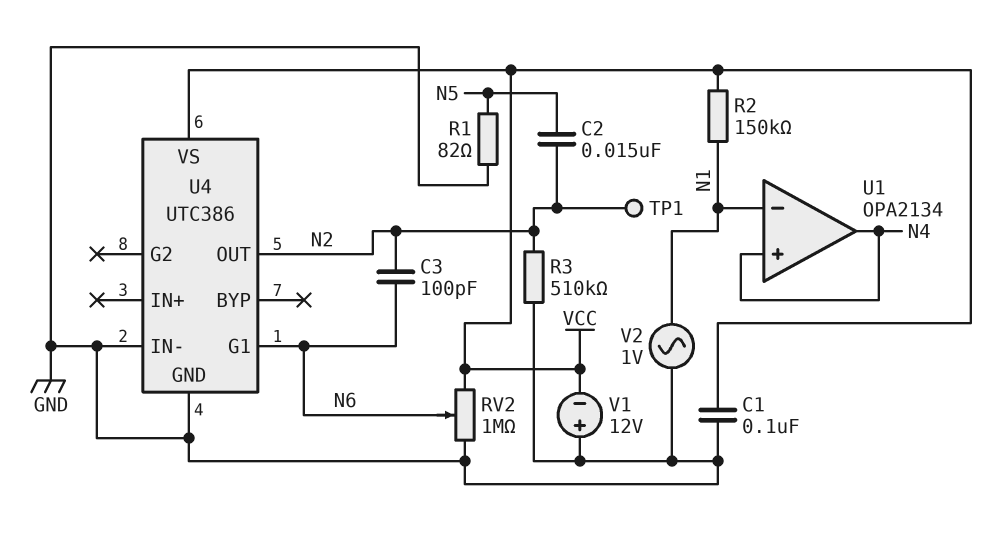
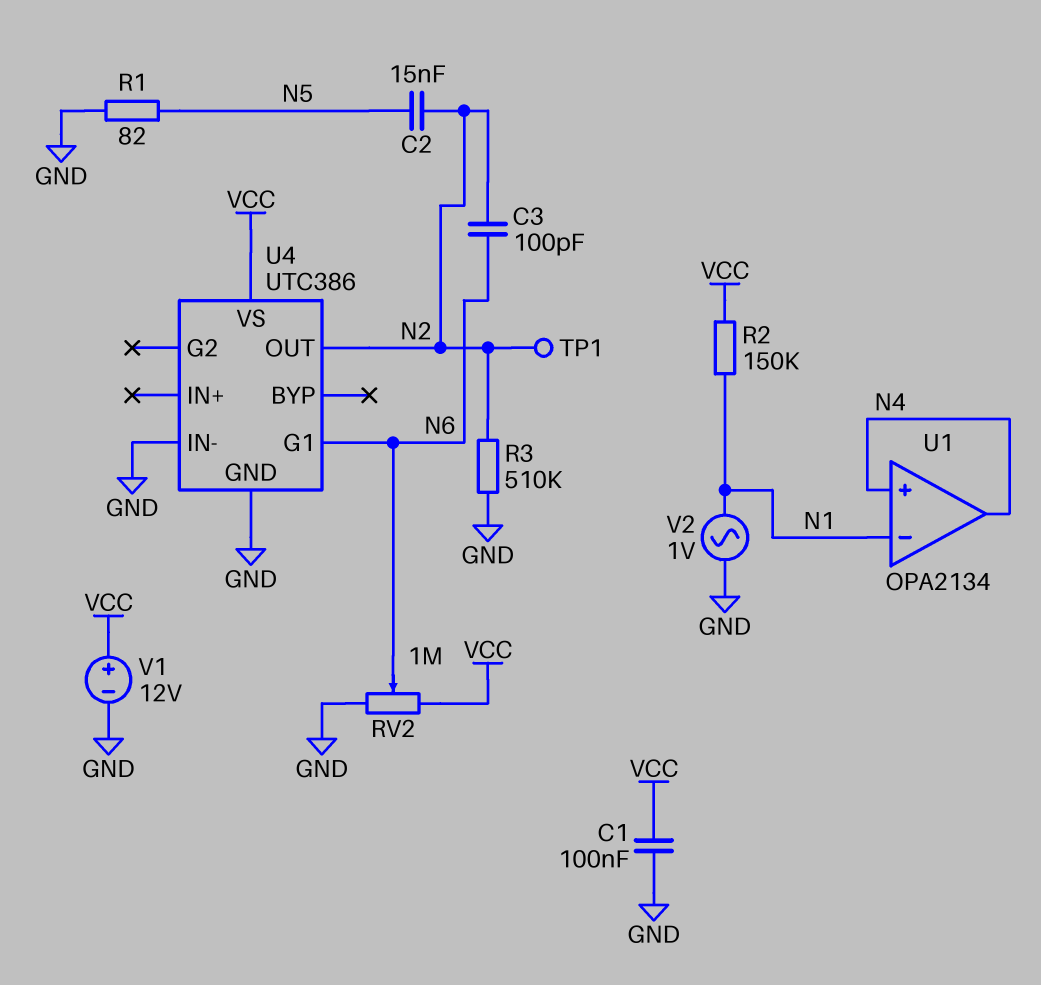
V1: 12V (plus GND, minus VCC) -> 12V (plus VCC, minus GND)

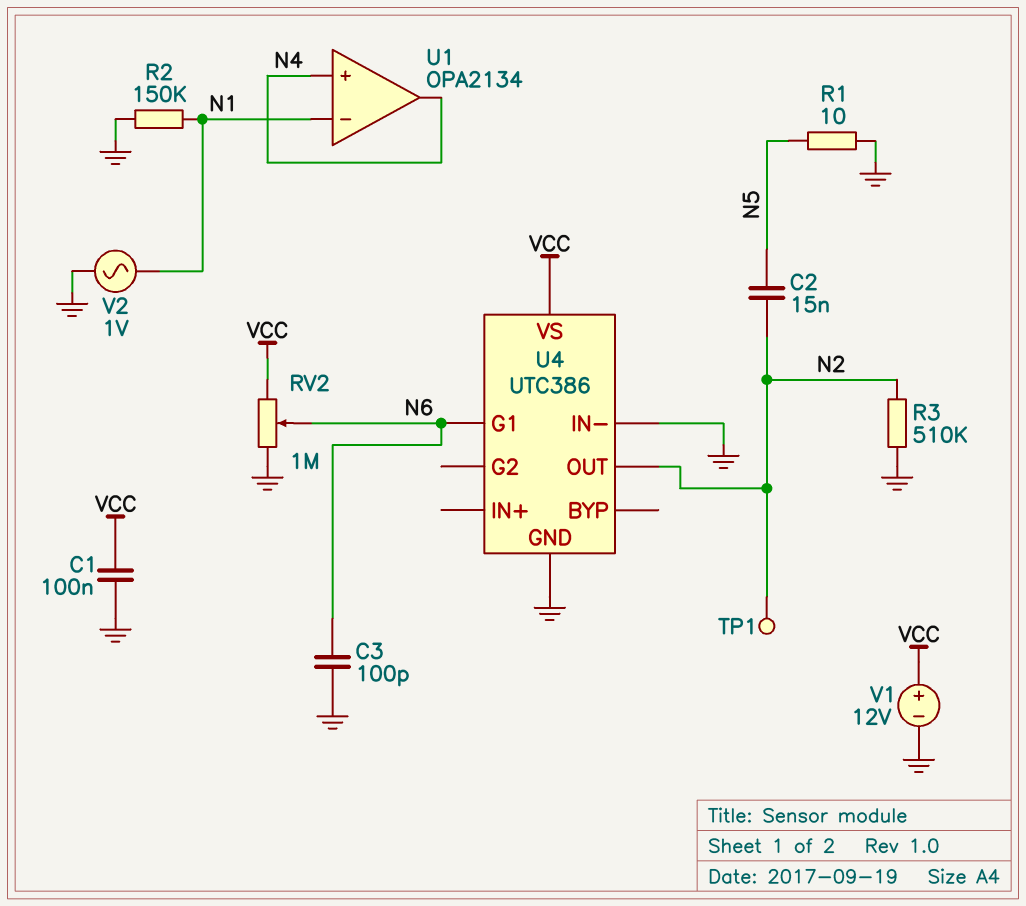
C3: 100pF (N2, N6) -> 100pF (GND, N6)
R1: 82 (GND, N5) -> 10 (GND, N5)
R2: 150k (N1, VCC) -> 150k (GND, N1)

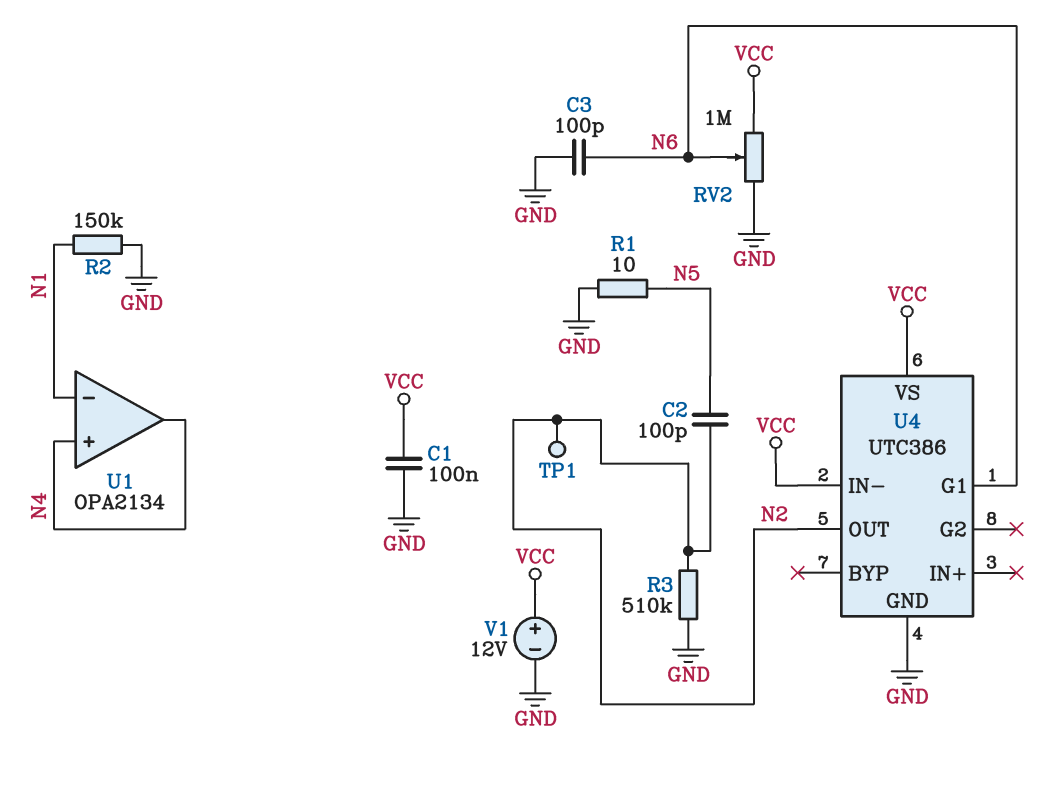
C2: 15nF (N2, N5) -> 100pF (N2, N5)
U4 pin IN-: GND -> VCC
V2: AC 1V (GND, N1) -> none

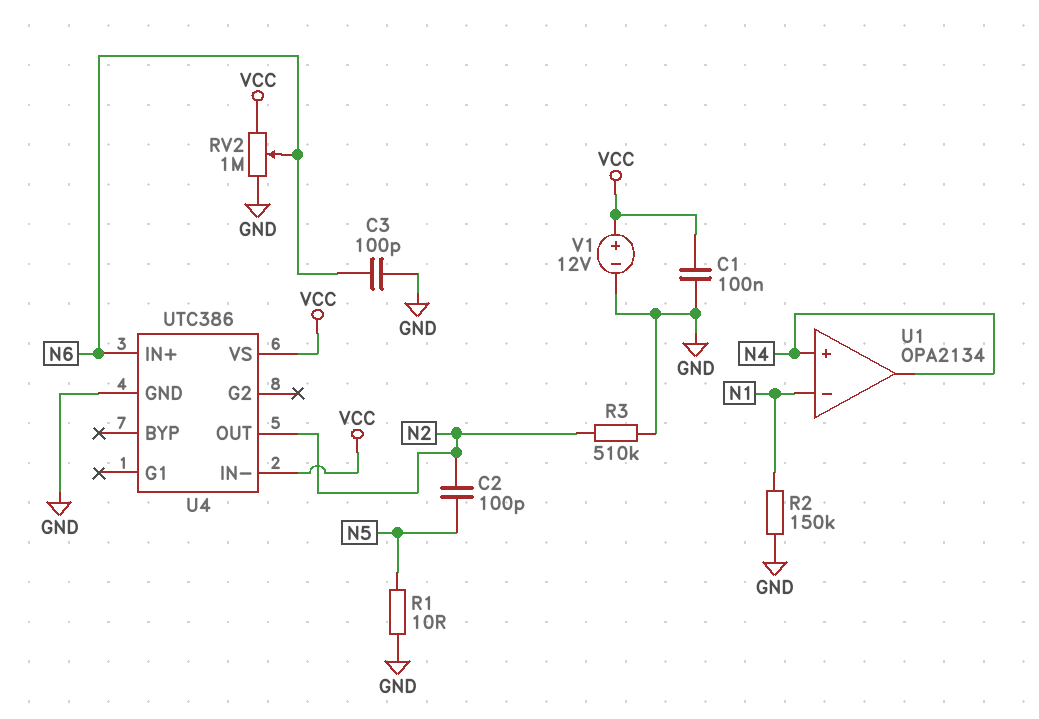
TP1: test point (N2) -> none
U4 pin G1: N6 -> none
U4 pin IN+: none -> N6

